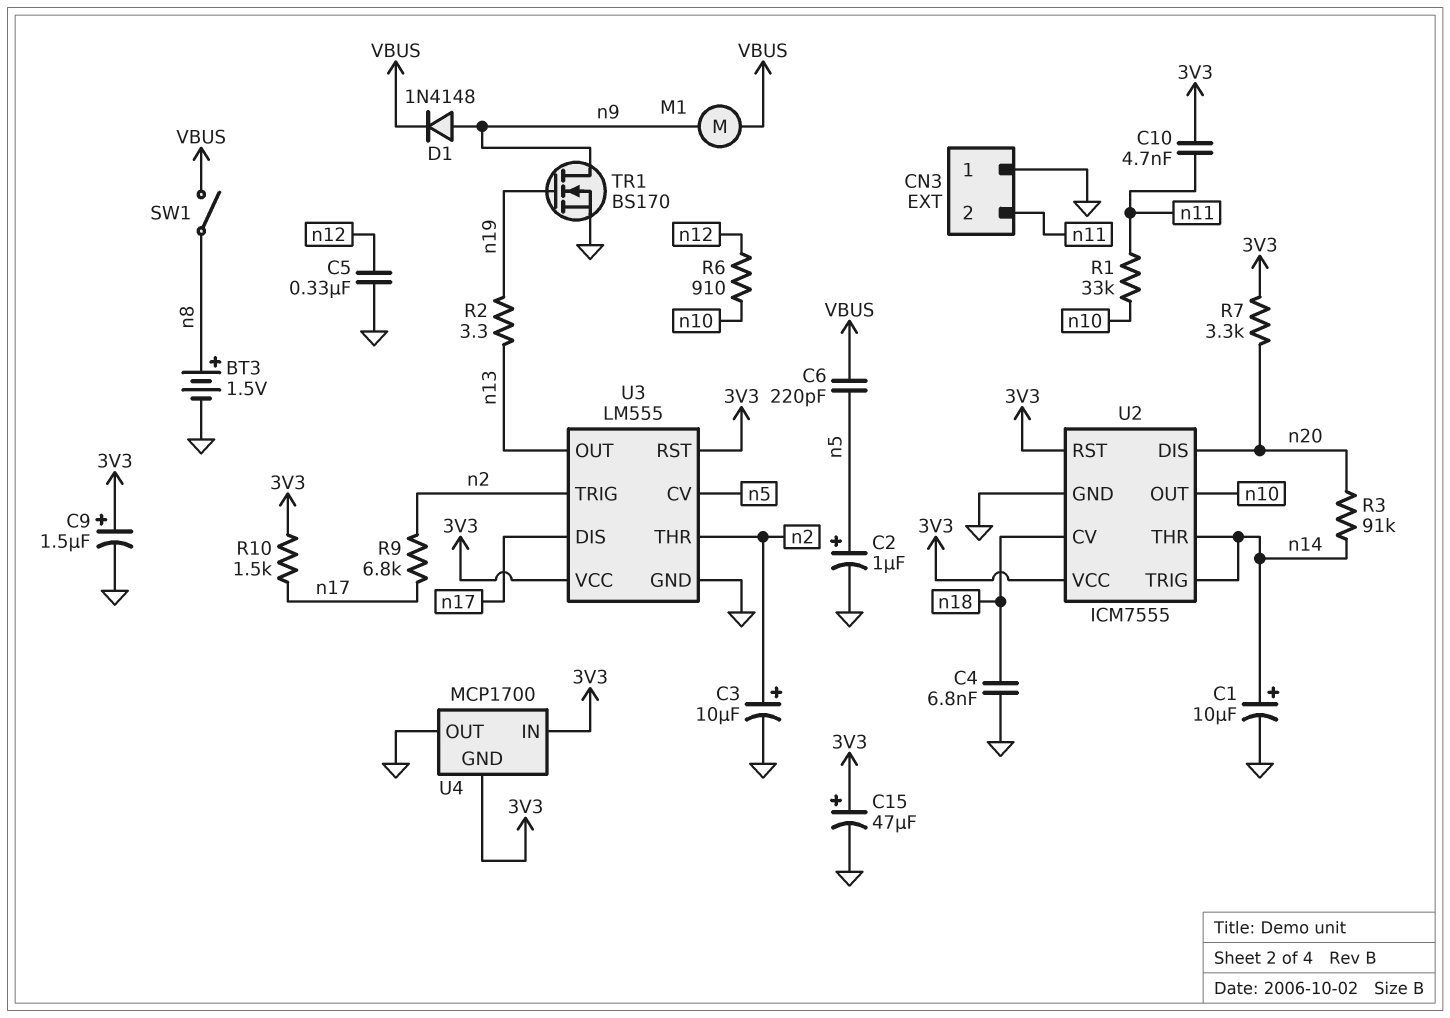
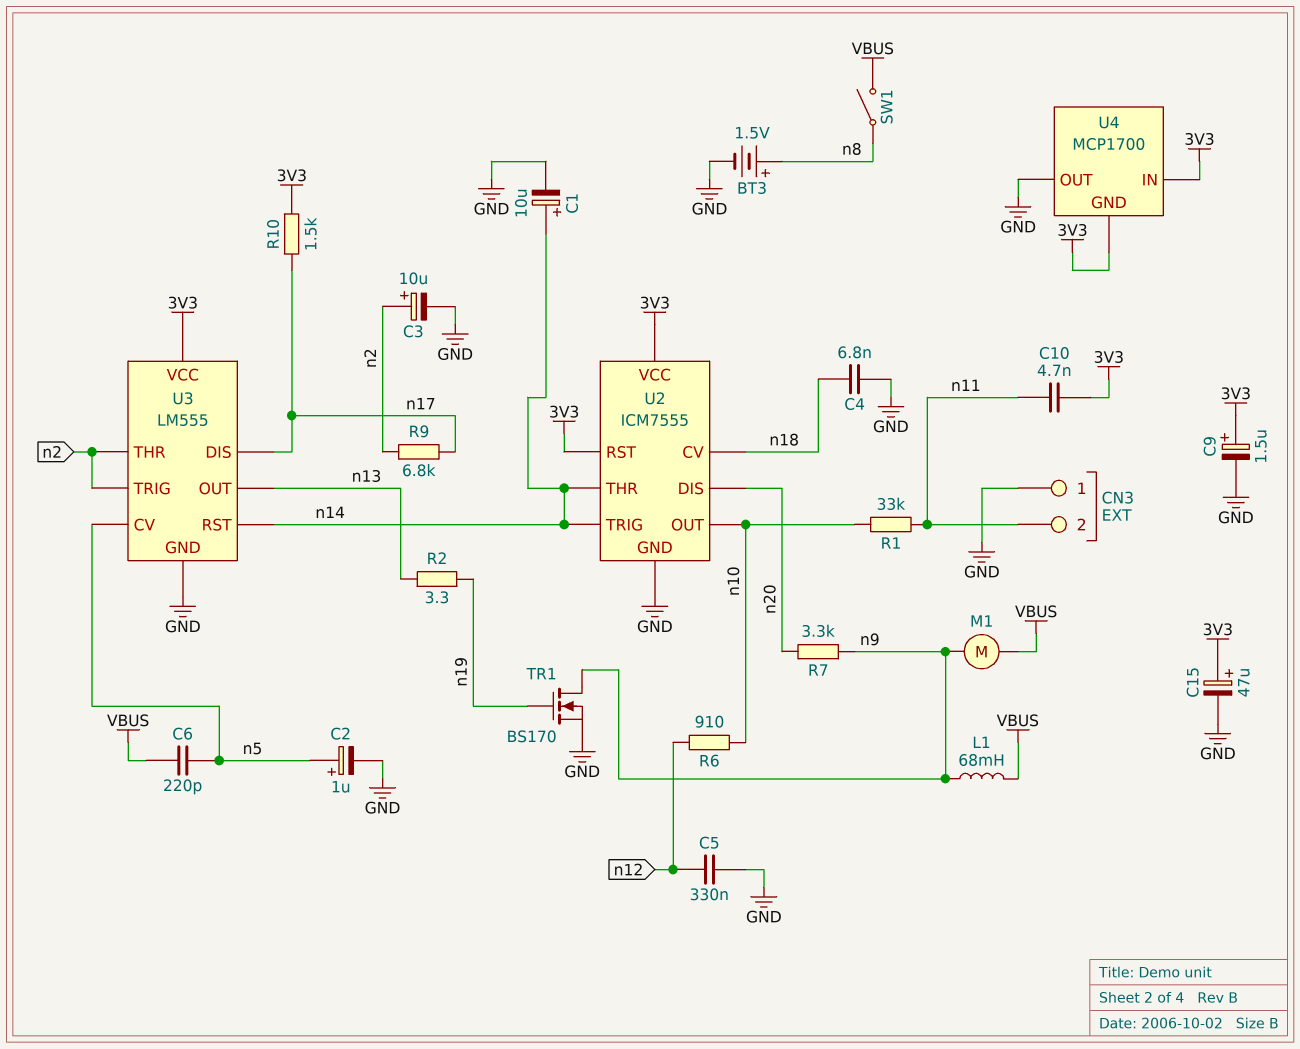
D1: diode 1N4148 (A n9, K VBUS) -> none
L1: none -> 68mH (VBUS, n9)
R3: 91k (n14, n20) -> none
R7: 3.3k (3V3, n20) -> 3.3k (n9, n20)
U3 pin RST: 3V3 -> n14

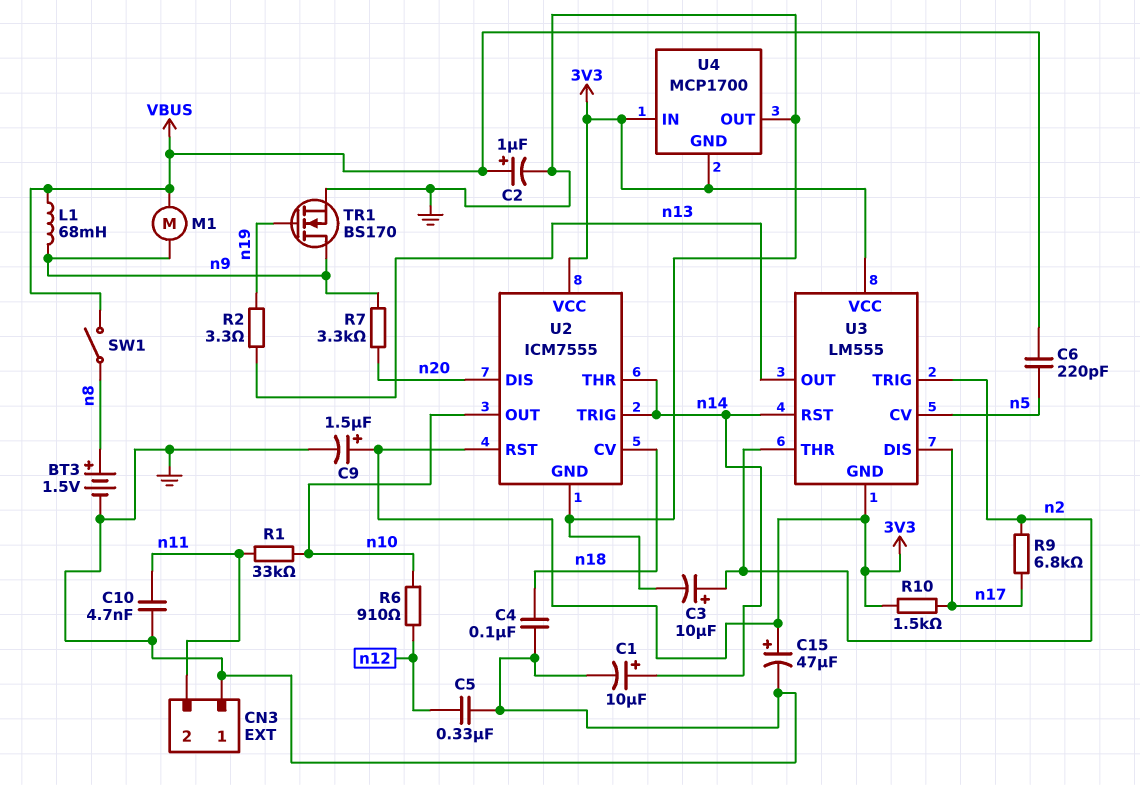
C2: 1uF (plus n5, minus GND) -> 1uF (plus VBUS, minus GND)
C4: 6.8nF (GND, n18) -> 100nF (GND, n18)
C10: 4.7nF (3V3, n11) -> 4.7nF (GND, n11)
U3 pin GND: GND -> 3V3

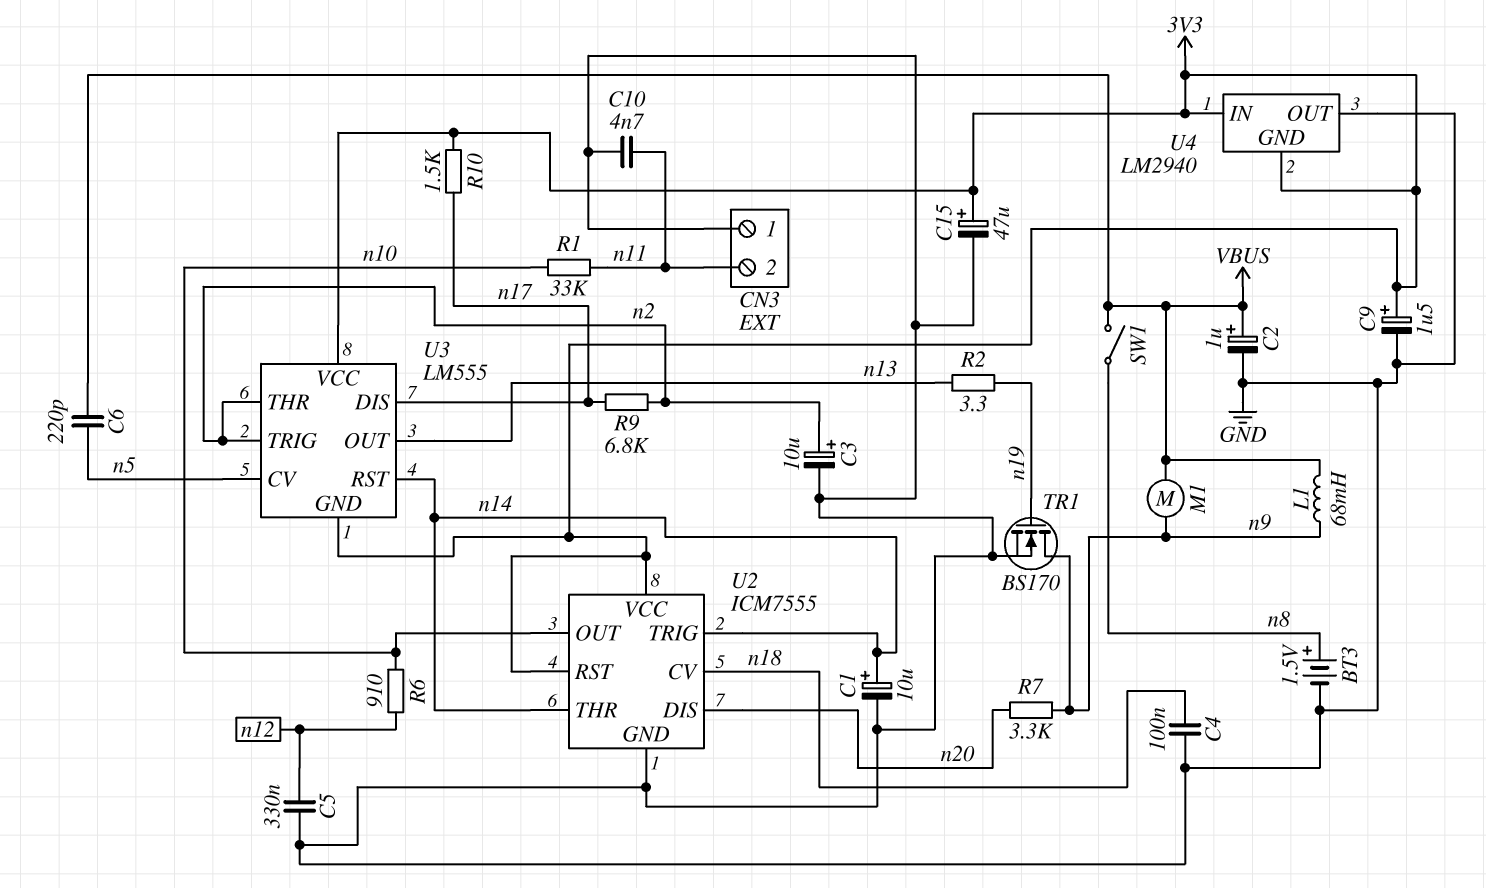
U4: MCP1700 -> LM2940

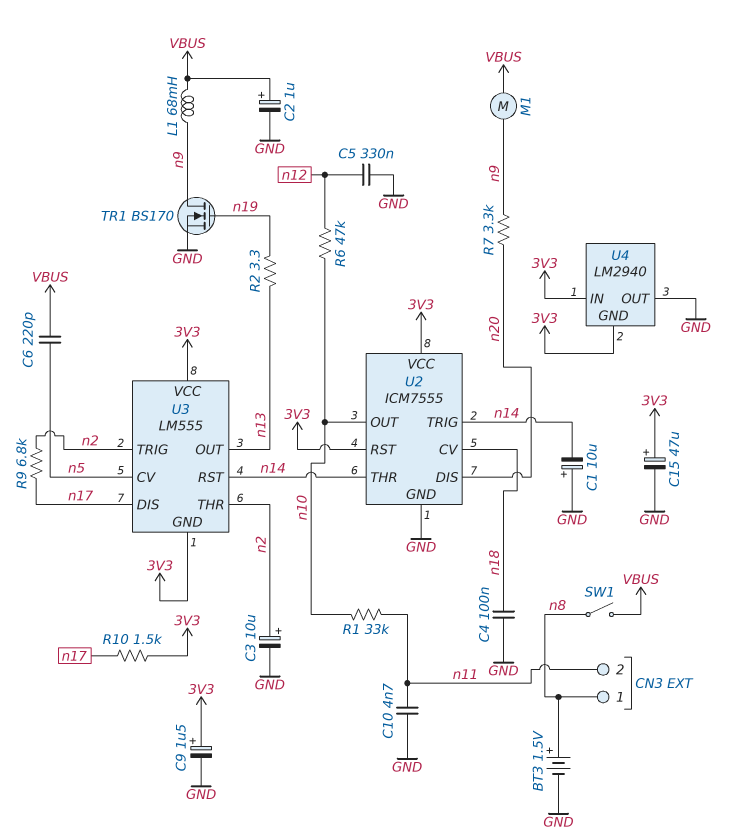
C1: 10uF (plus n14, minus GND) -> 10uF (plus GND, minus n14)
CN3 pin 1: GND -> n8
R6: 910 (n10, n12) -> 47k (n10, n12)

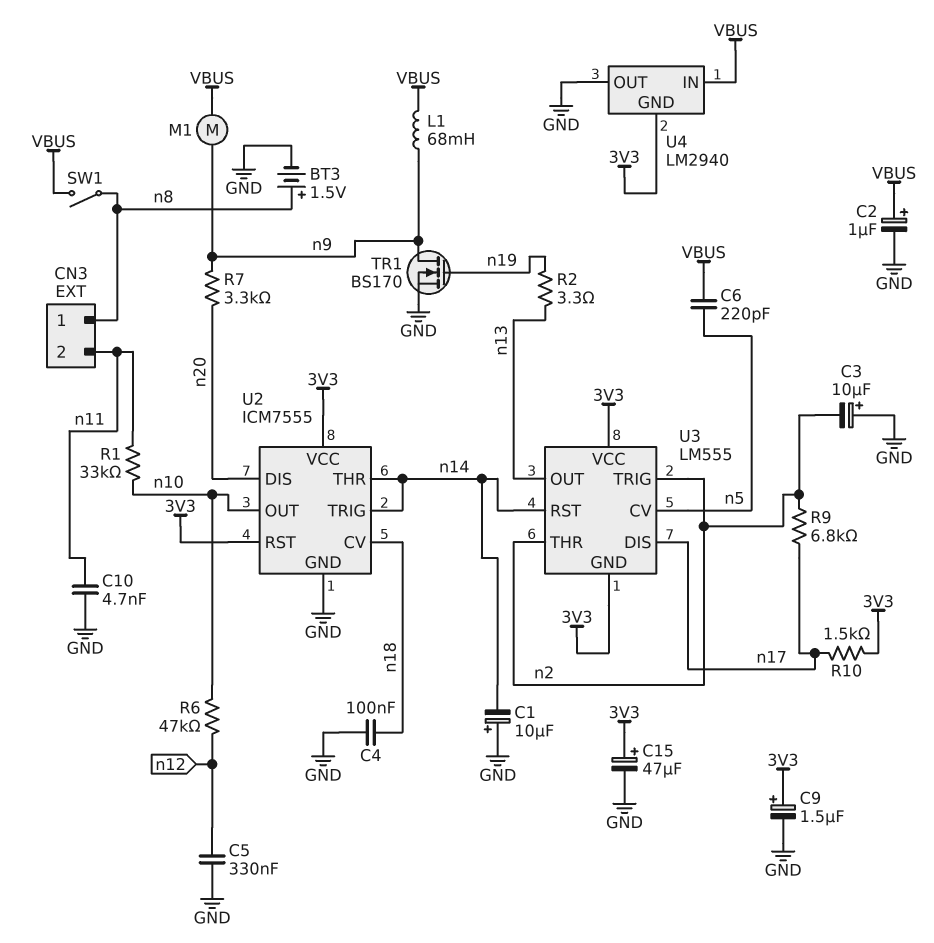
C3: 10uF (plus n2, minus GND) -> 10uF (plus GND, minus n2)
U4 pin IN: 3V3 -> VBUS

